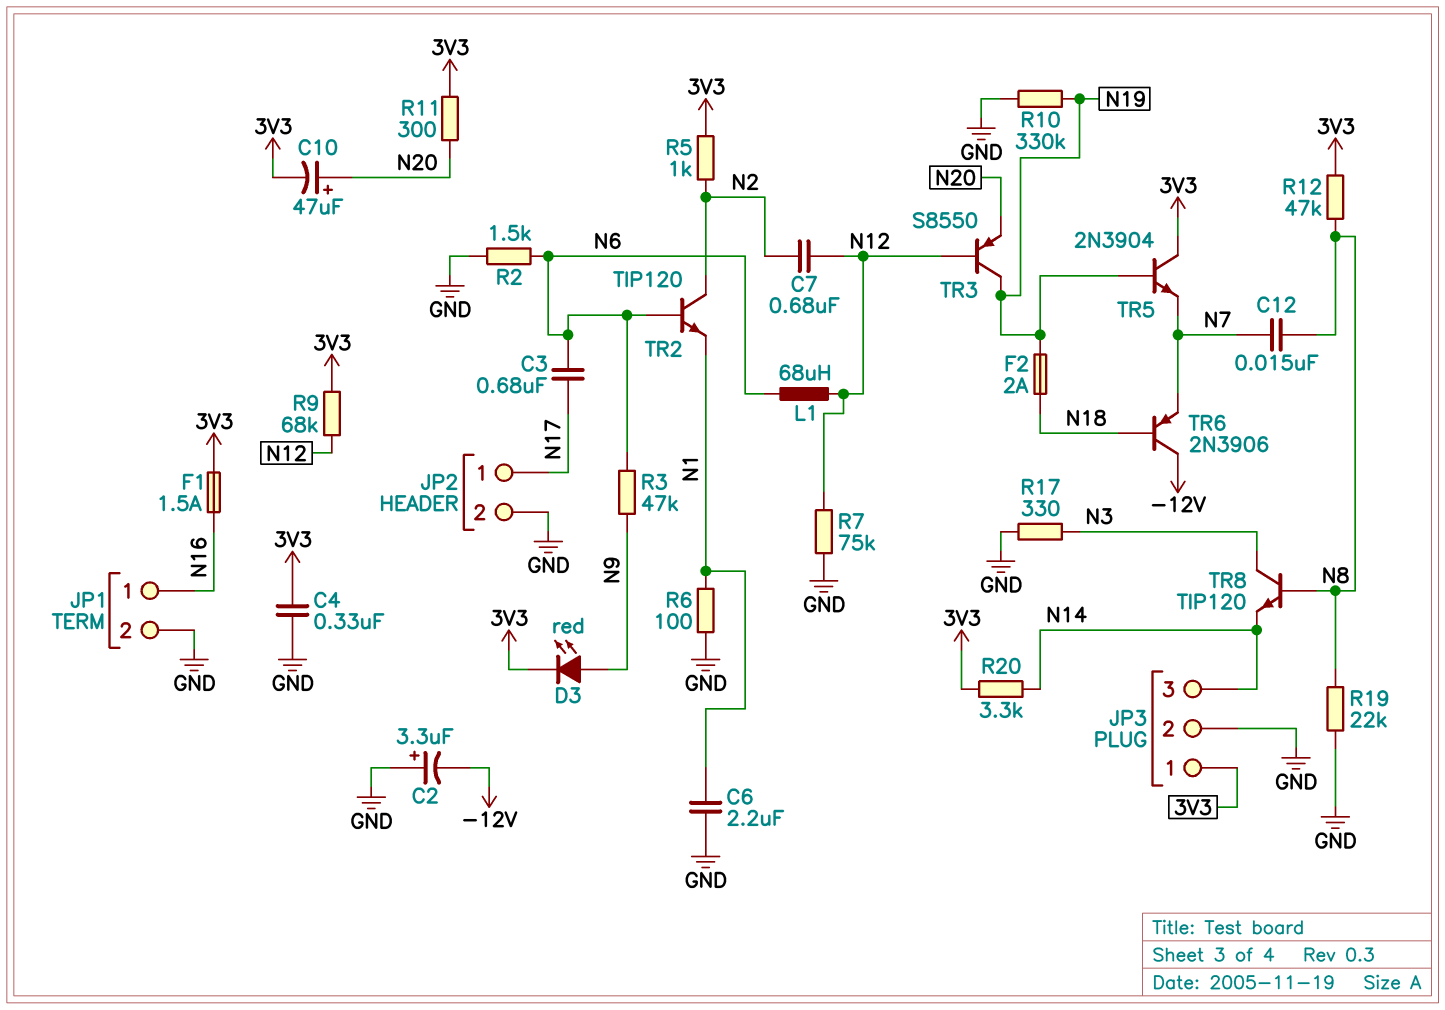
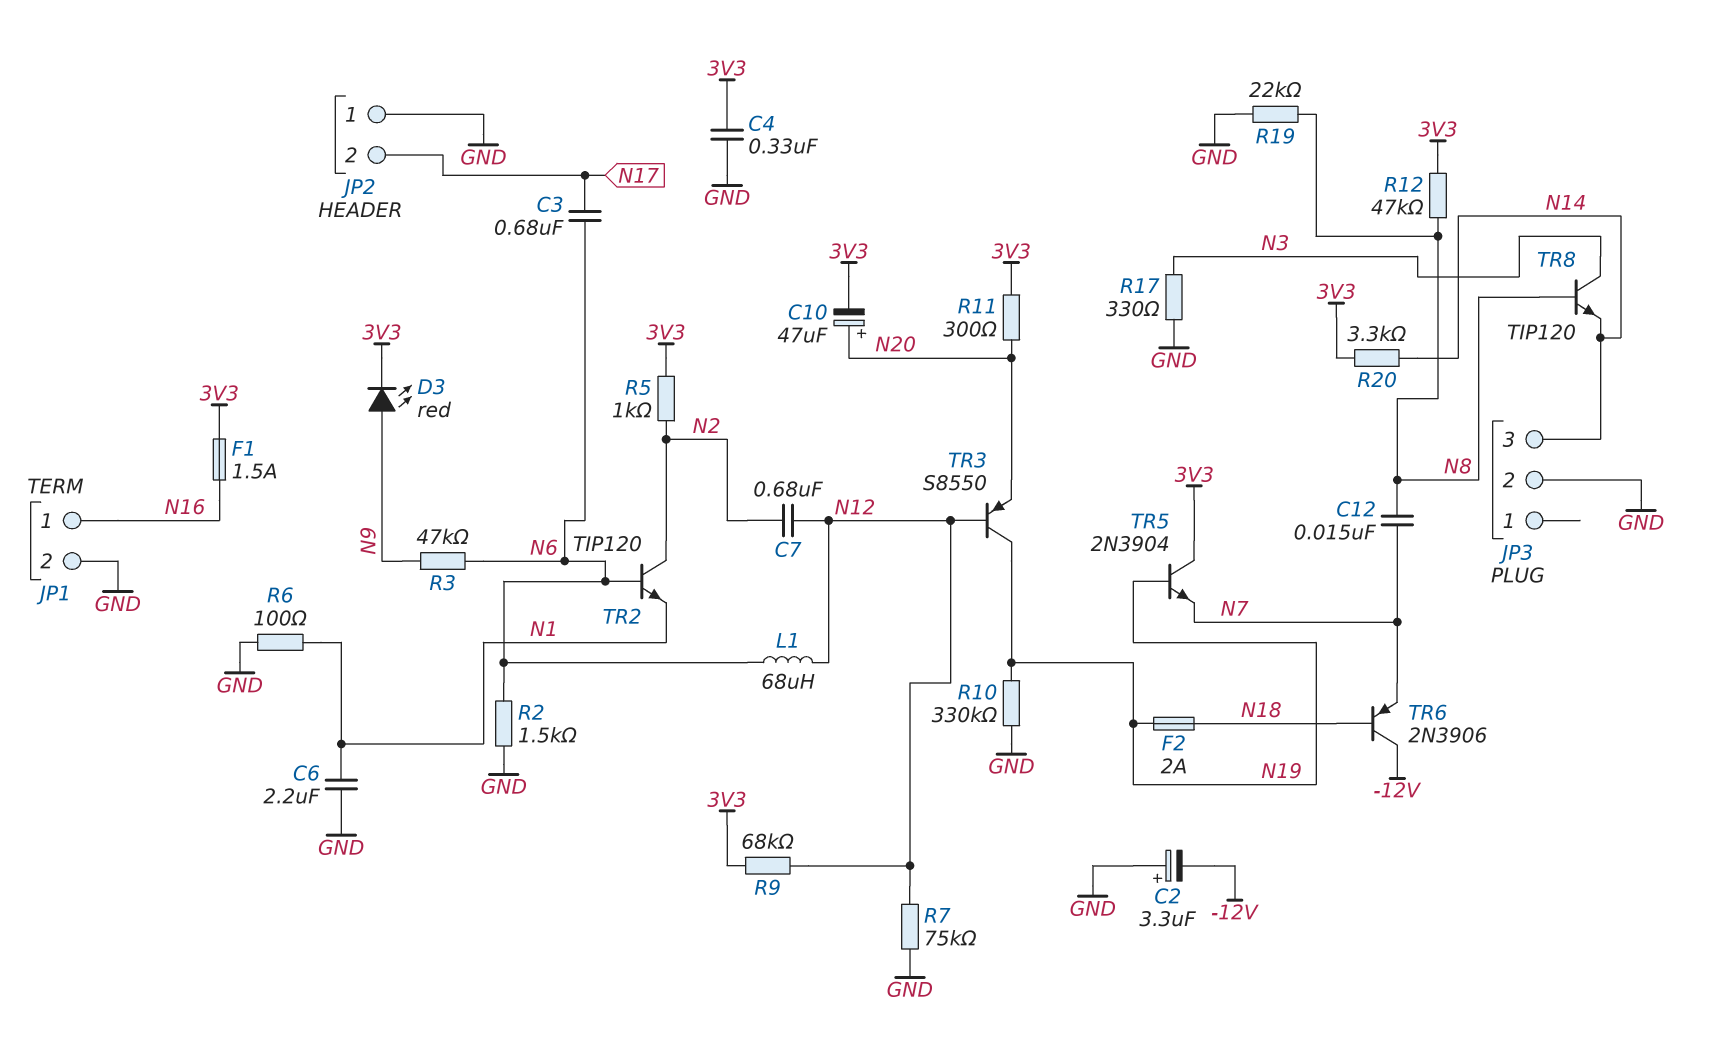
JP2 pin 1: N17 -> GND
JP2 pin 2: GND -> N17
JP3 pin 1: 3V3 -> none

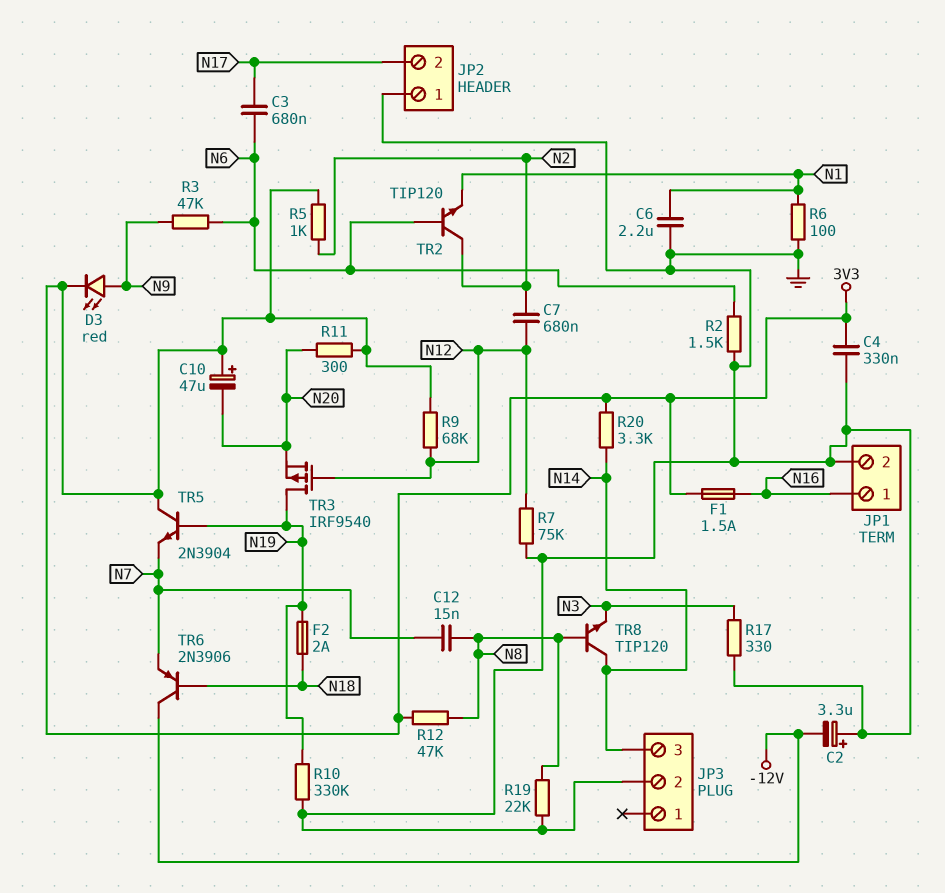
C10: 47uF (plus N20, minus 3V3) -> 47uF (plus 3V3, minus N20)
L1: 68uH (N6, N12) -> none
TR3: PNP S8550 (B N12, C N19, E N20) -> PMOS IRF9540 (G N12, D N19, S N20)
TR8: NPN TIP120 (B N8, C N3, E N14) -> NPN TIP120 (B N8, C N14, E N3)

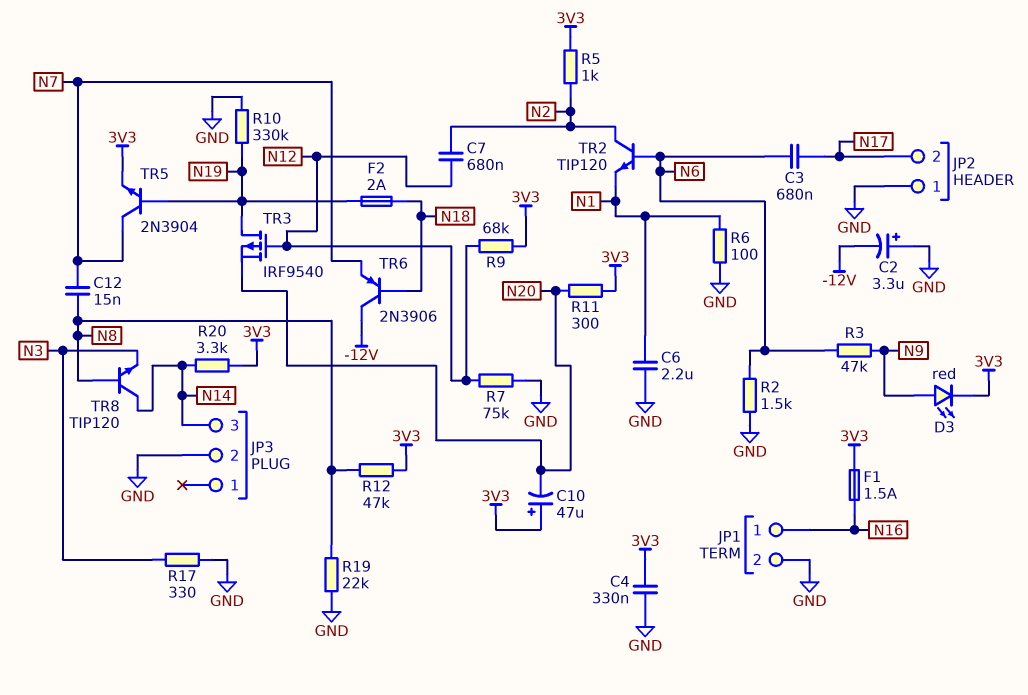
TR5: NPN 2N3904 (B N19, C 3V3, E N7) -> NPN 2N3904 (B N19, C N7, E 3V3)

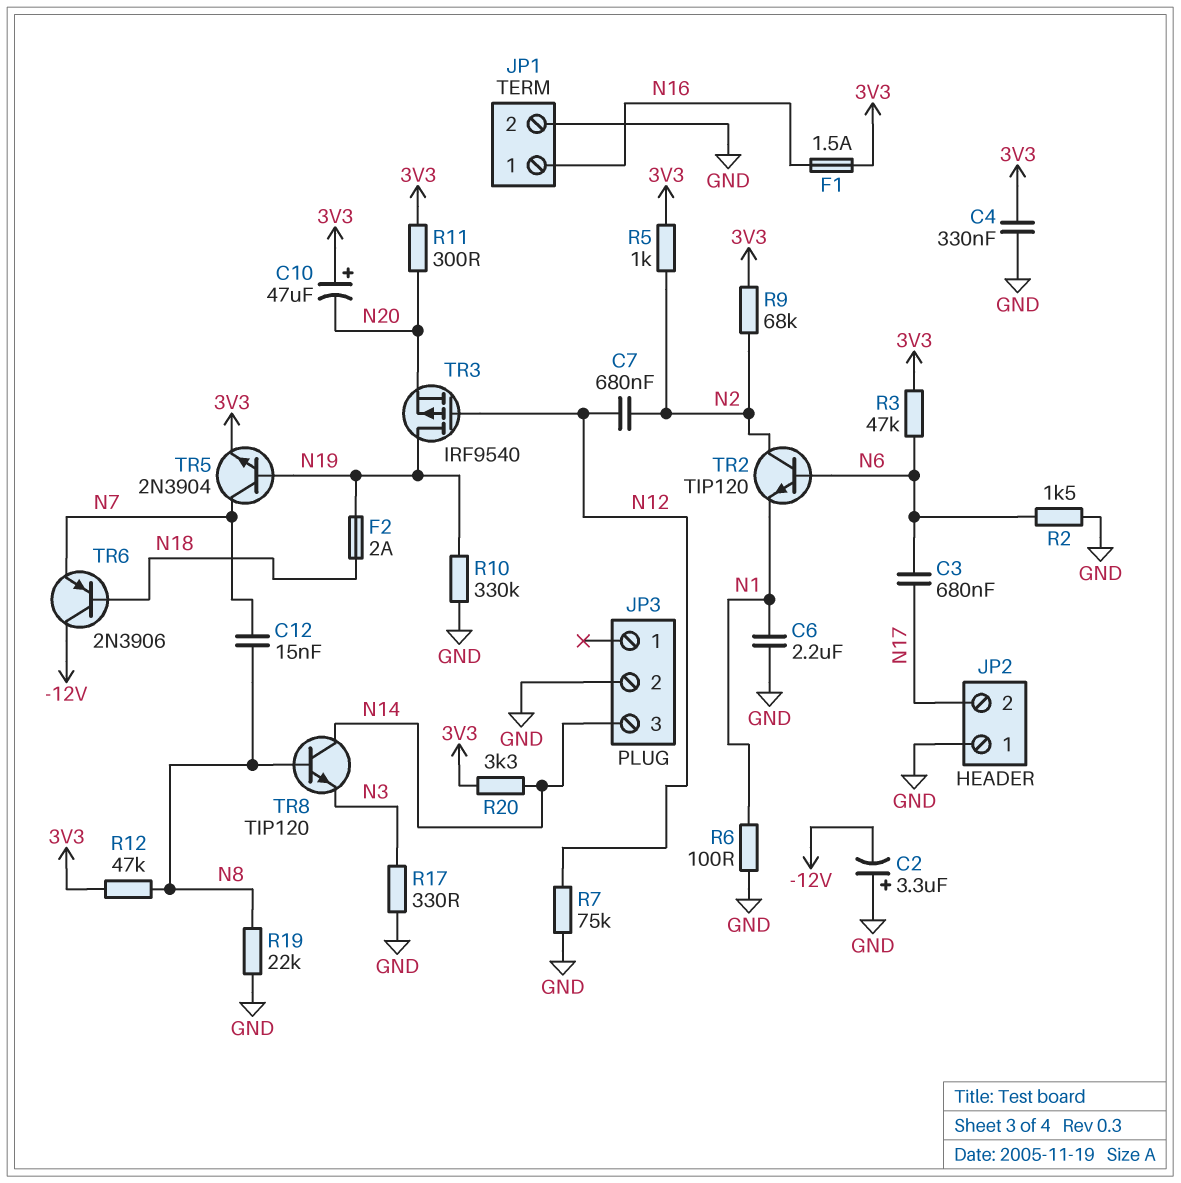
D3: LED red (A N9, K 3V3) -> none
R3: 47k (N6, N9) -> 47k (3V3, N6)
R9: 68k (3V3, N12) -> 68k (3V3, N2)

